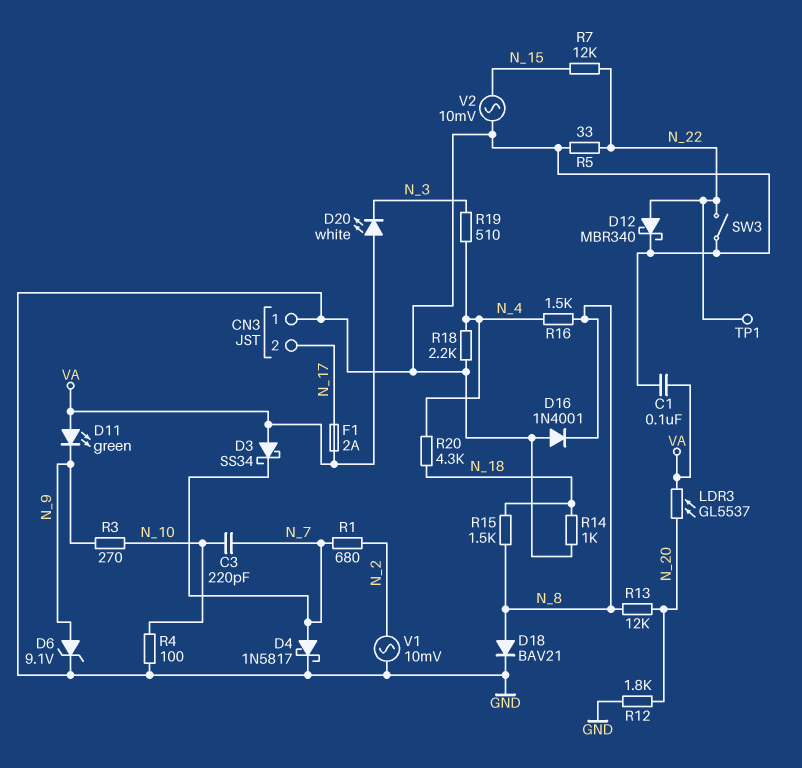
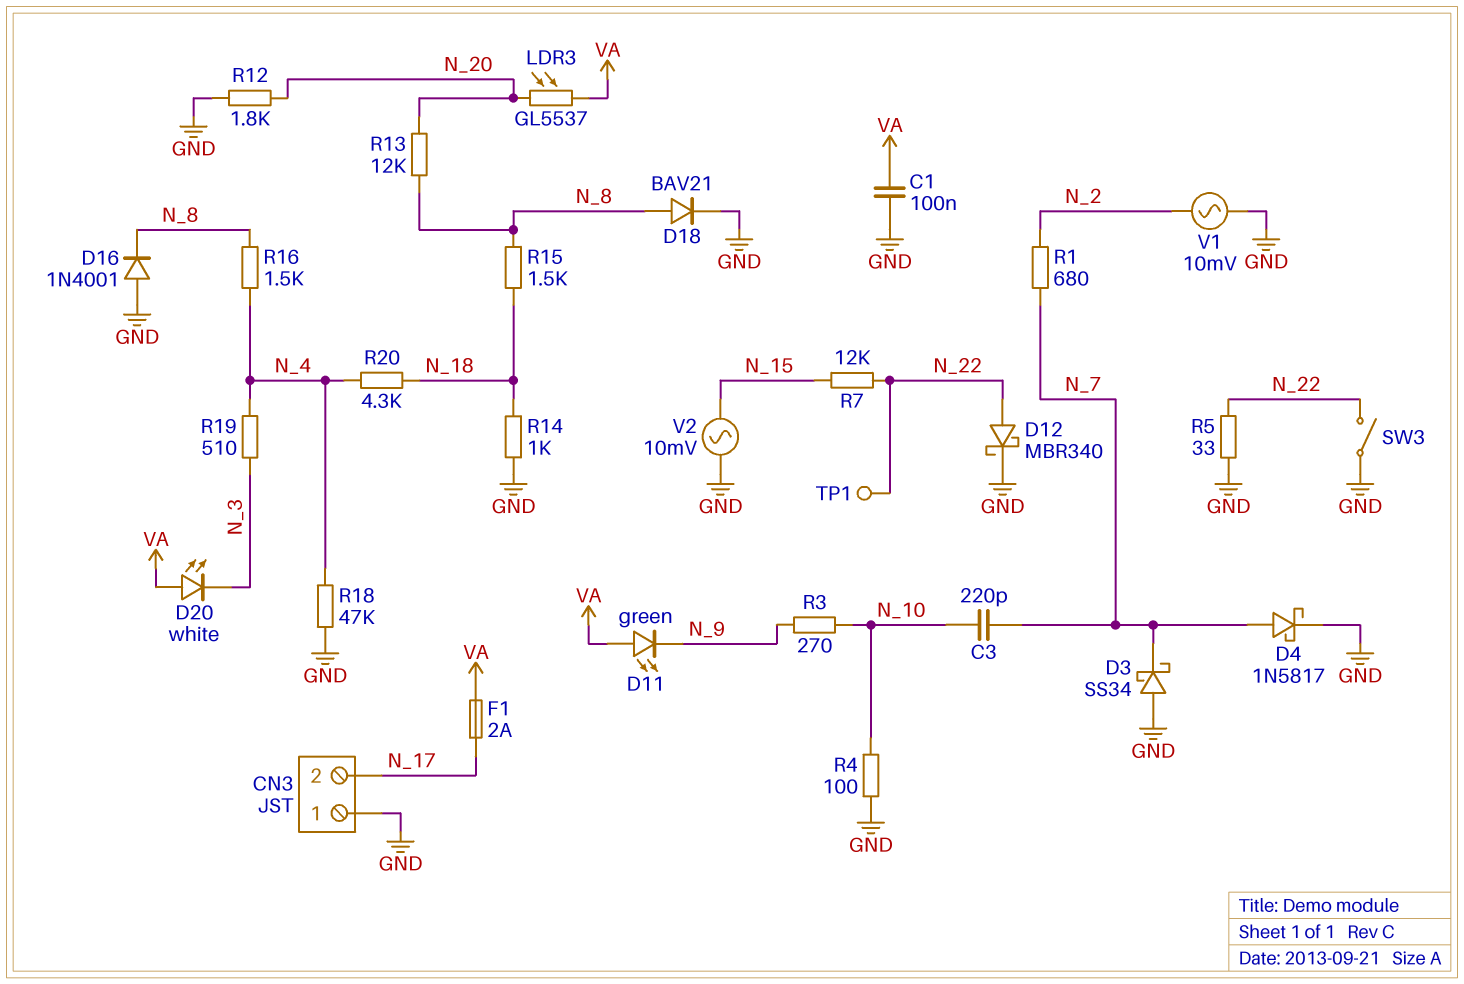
D3: schottky SS34 (A VA, K N_7) -> schottky SS34 (A GND, K N_7)
D6: zener 9.1V (A N_9, K GND) -> none
R18: 2.2k (GND, N_4) -> 47k (GND, N_4)

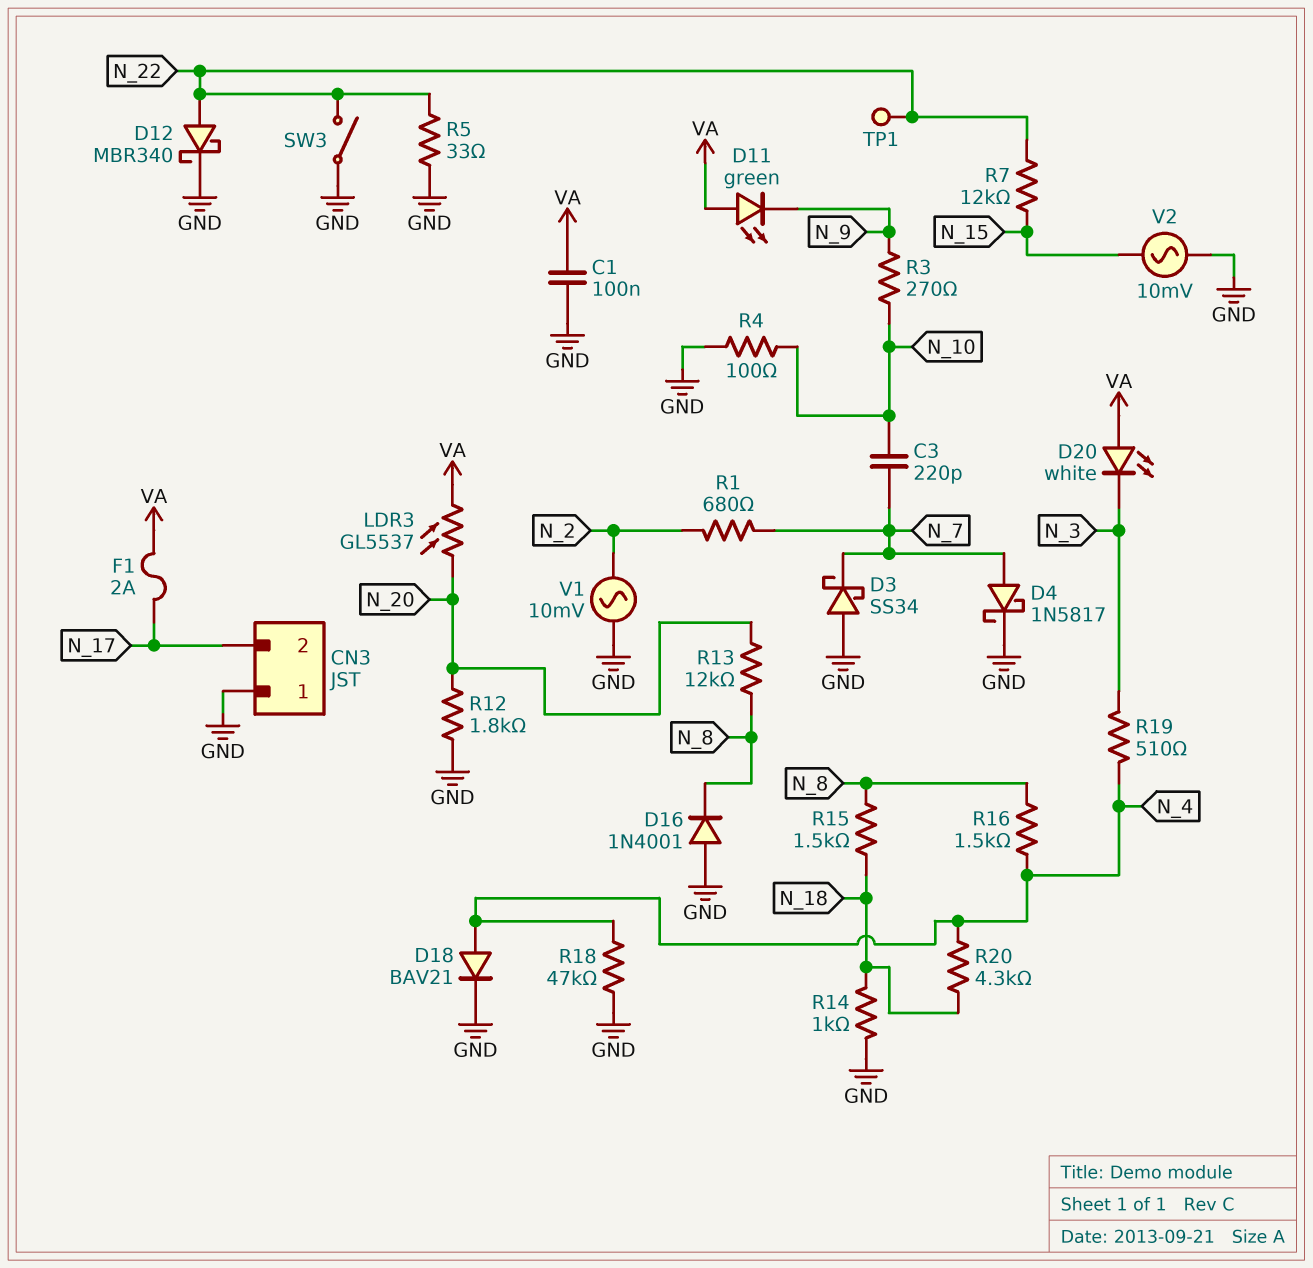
D18: diode BAV21 (A N_8, K GND) -> diode BAV21 (A N_4, K GND)

